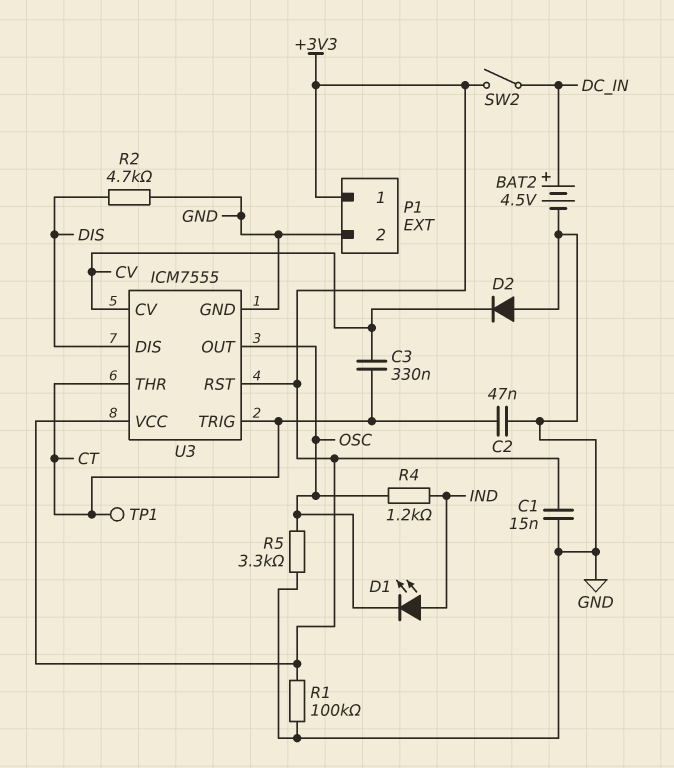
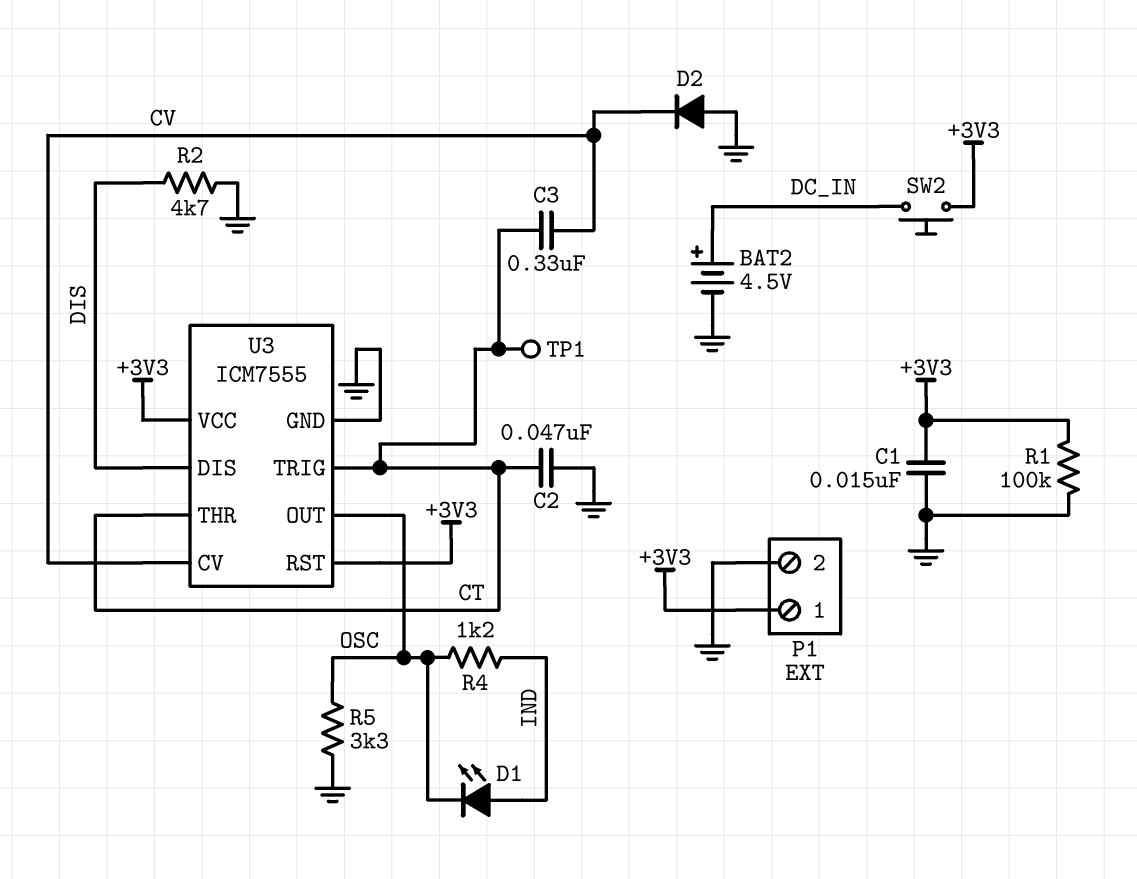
SW2: switch (+3V3, DC_IN) -> button (+3V3, DC_IN)

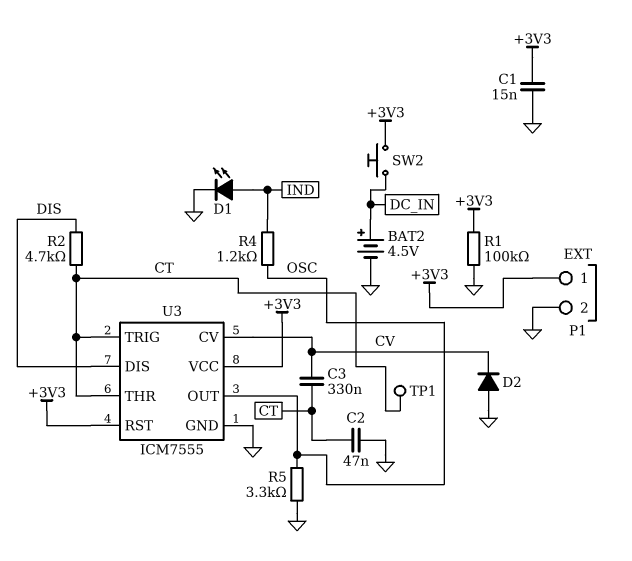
D1: LED (A IND, K OSC) -> LED (A IND, K GND)
R2: 4.7k (DIS, GND) -> 4.7k (CT, DIS)

